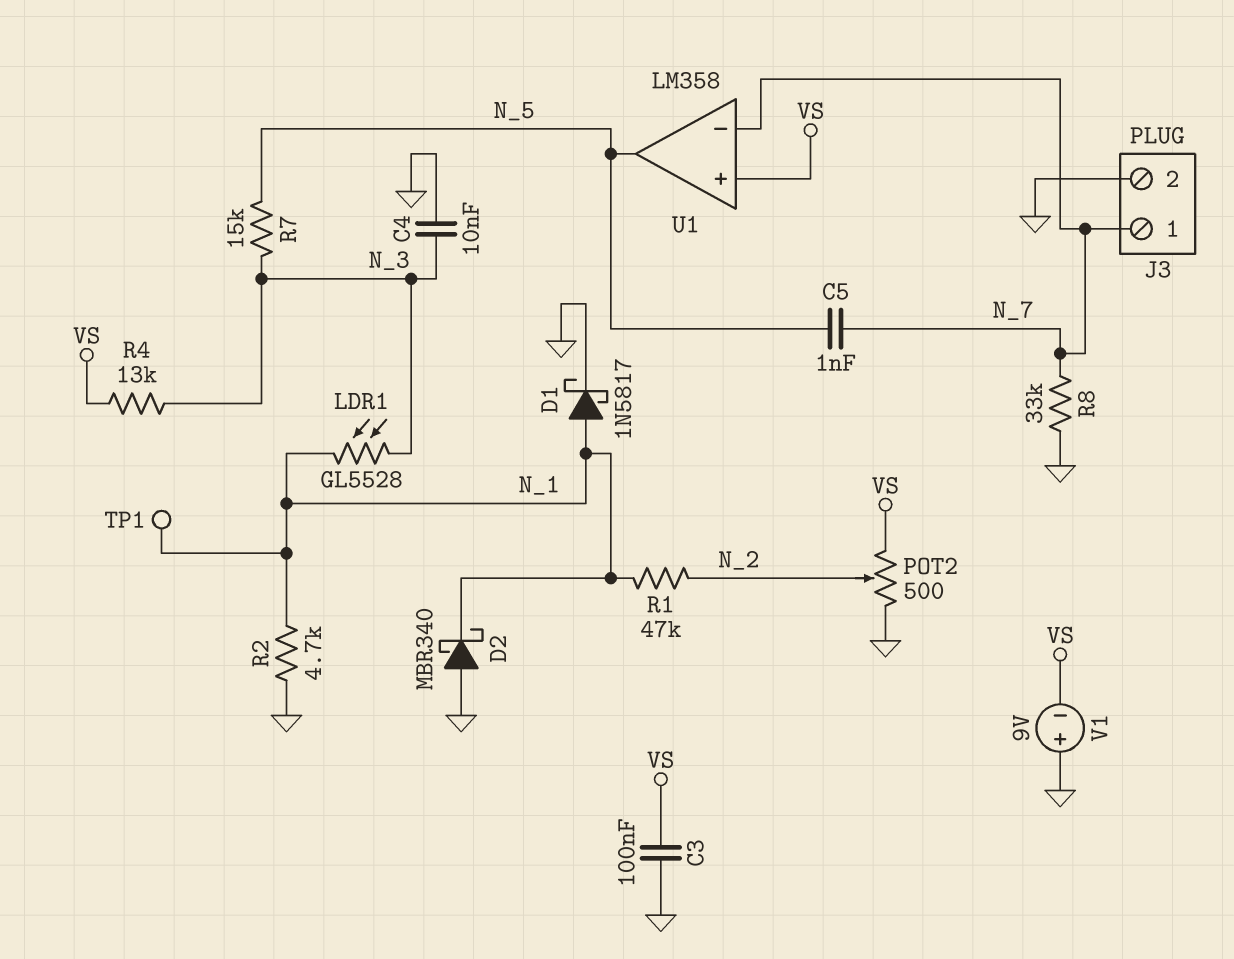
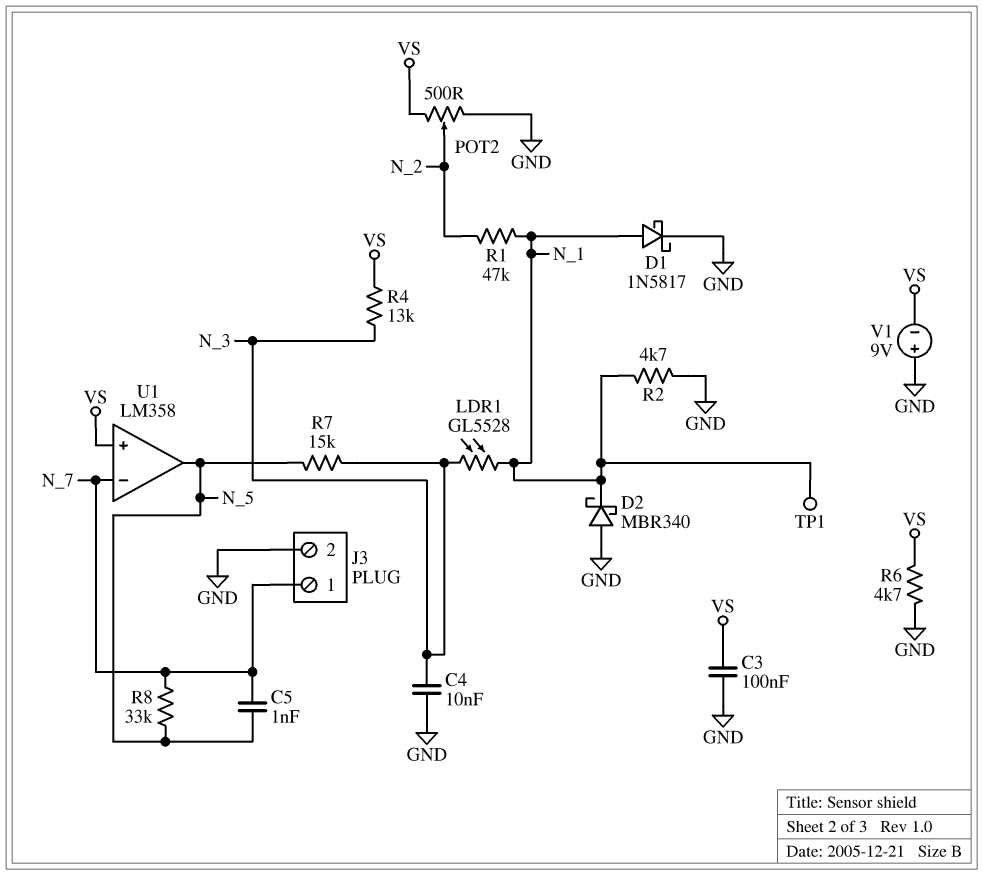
R6: none -> 4.7k (GND, VS)
R8: 33k (GND, N_7) -> 33k (N_5, N_7)

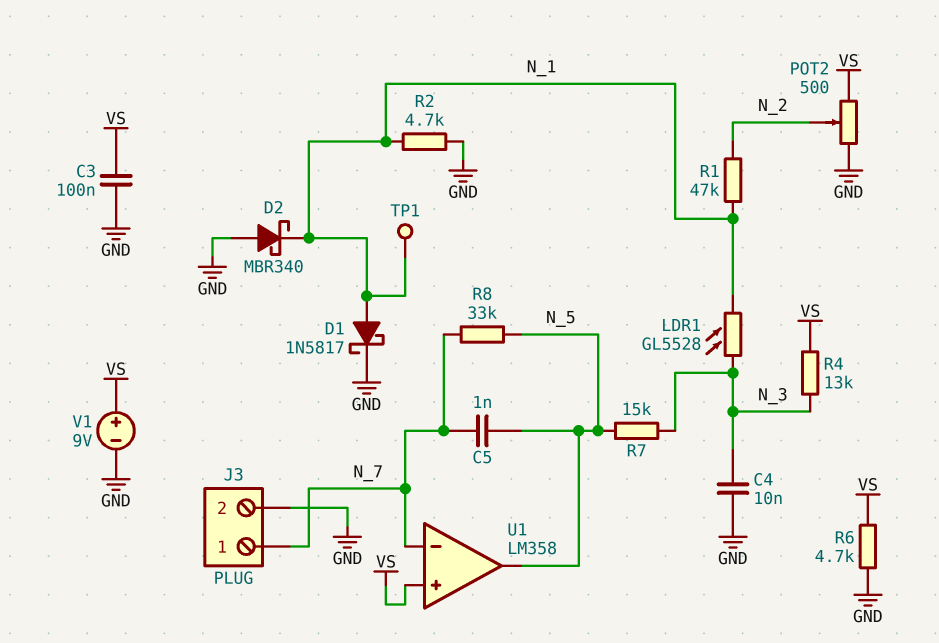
V1: 9V (plus GND, minus VS) -> 9V (plus VS, minus GND)

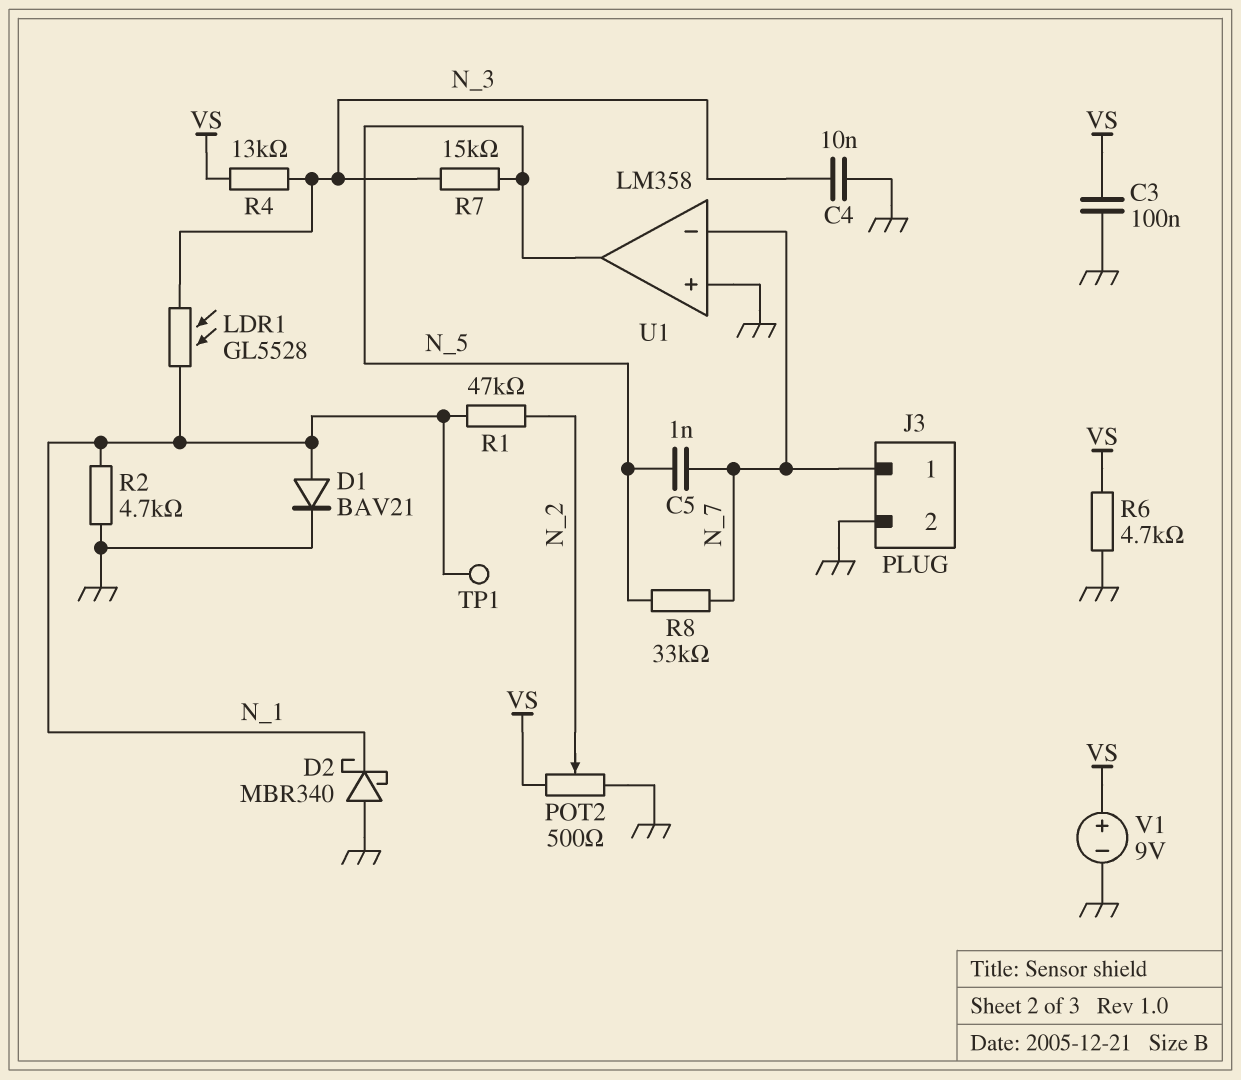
D1: schottky 1N5817 (A N_1, K GND) -> diode BAV21 (A N_1, K GND)
U1 pin in+: VS -> GND

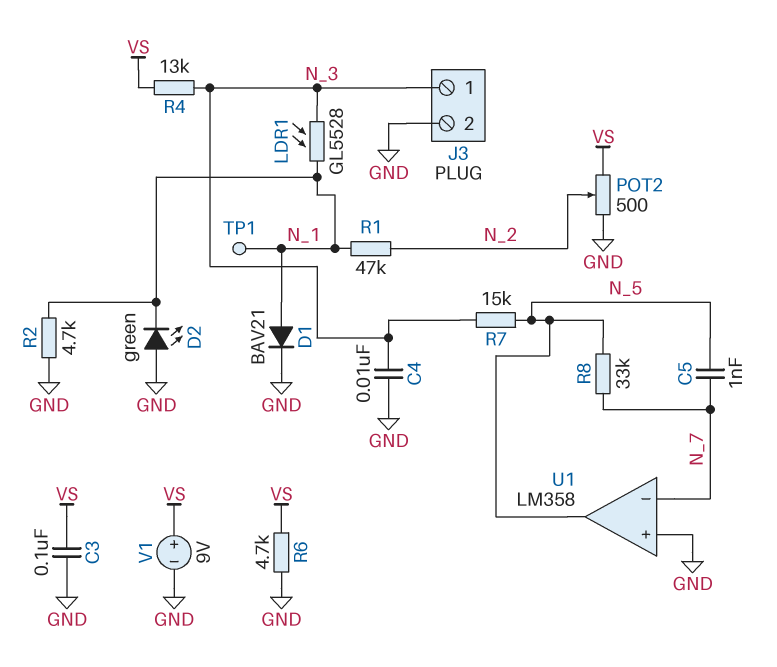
D2: schottky MBR340 (A GND, K N_1) -> LED green (A GND, K N_1)
J3 pin 1: N_7 -> N_3

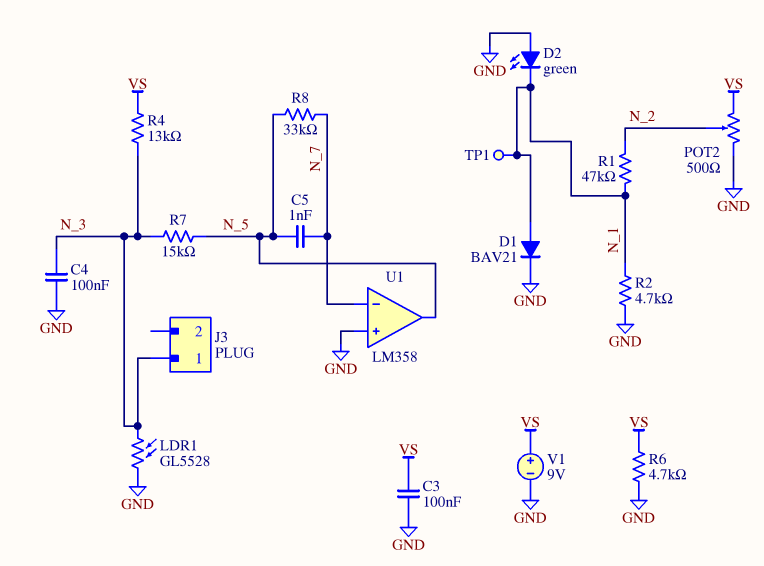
C4: 10nF (GND, N_3) -> 100nF (GND, N_3)
J3 pin 2: GND -> none
LDR1: GL5528 (N_1, N_3) -> GL5528 (GND, N_3)

